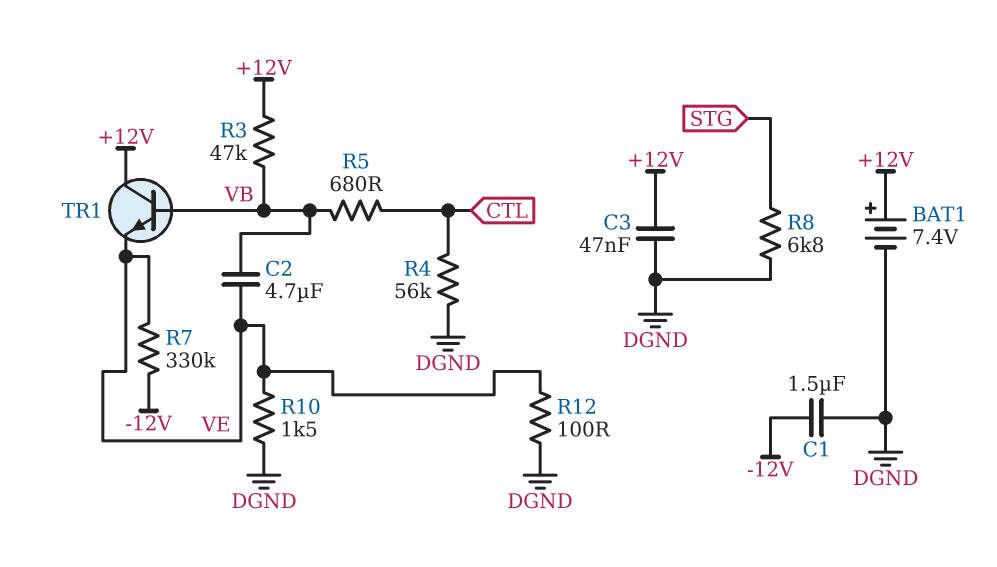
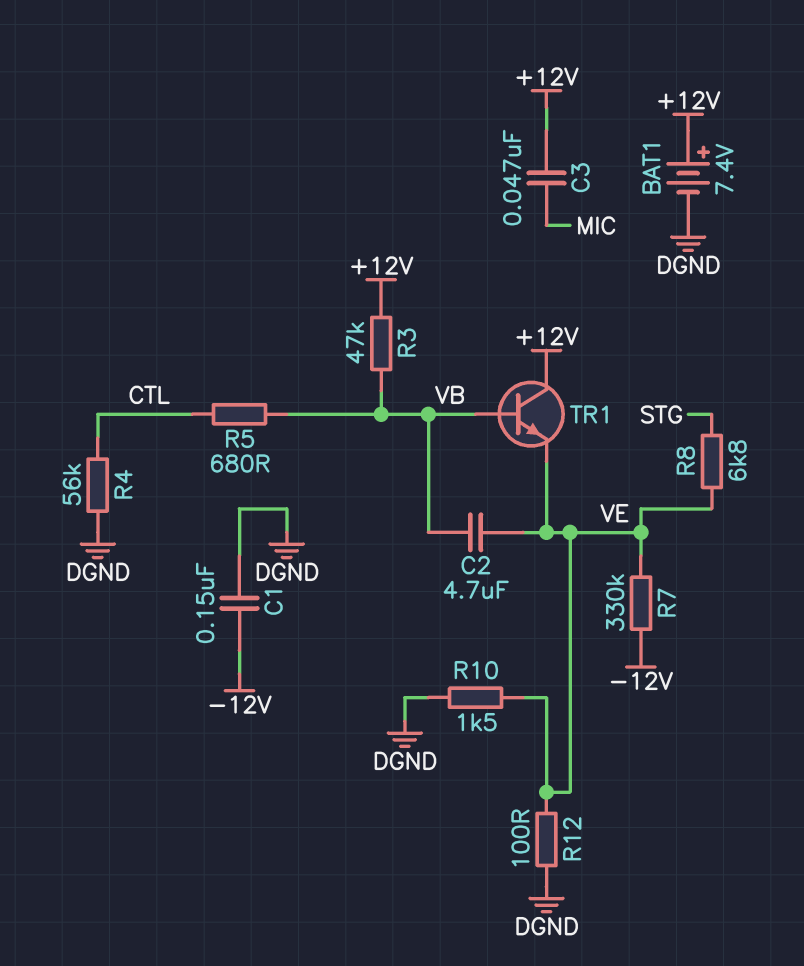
C1: 1.5uF (-12V, DGND) -> 150nF (-12V, DGND)
C3: 47nF (+12V, DGND) -> 47nF (+12V, MIC)
R8: 6.8k (DGND, STG) -> 6.8k (STG, VE)

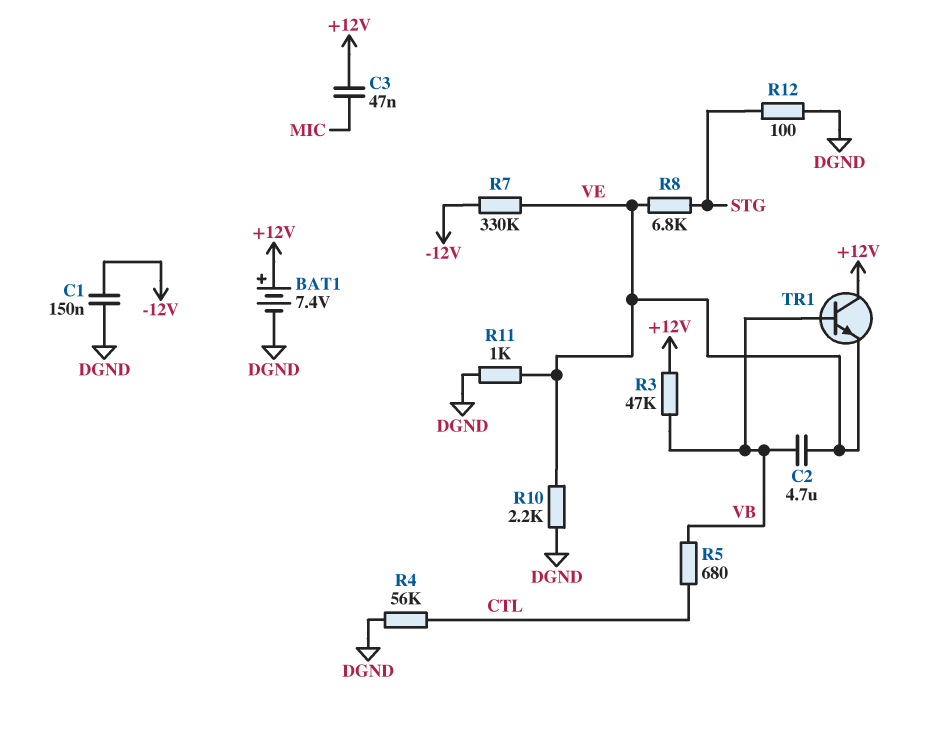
R10: 1.5k (DGND, VE) -> 2.2k (DGND, VE)
R11: none -> 1k (DGND, VE)
R12: 100 (DGND, VE) -> 100 (DGND, STG)

